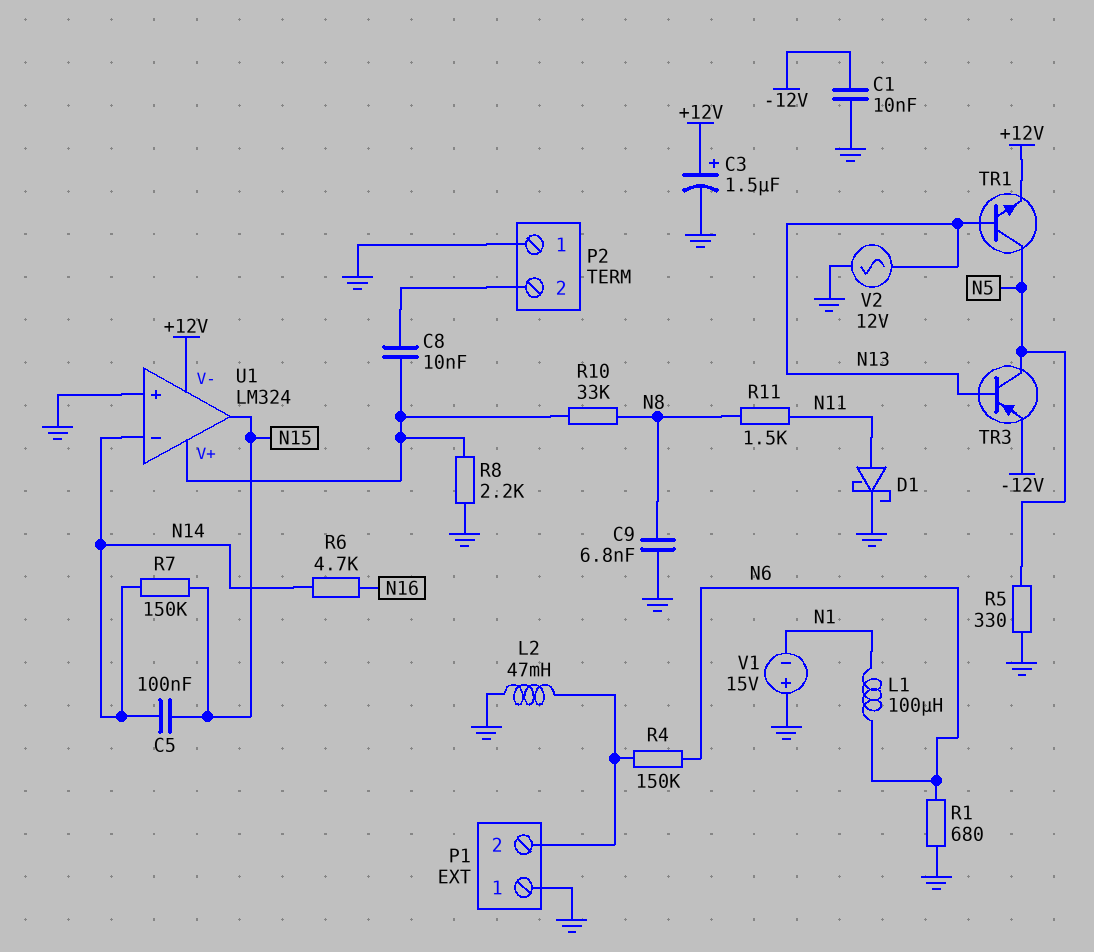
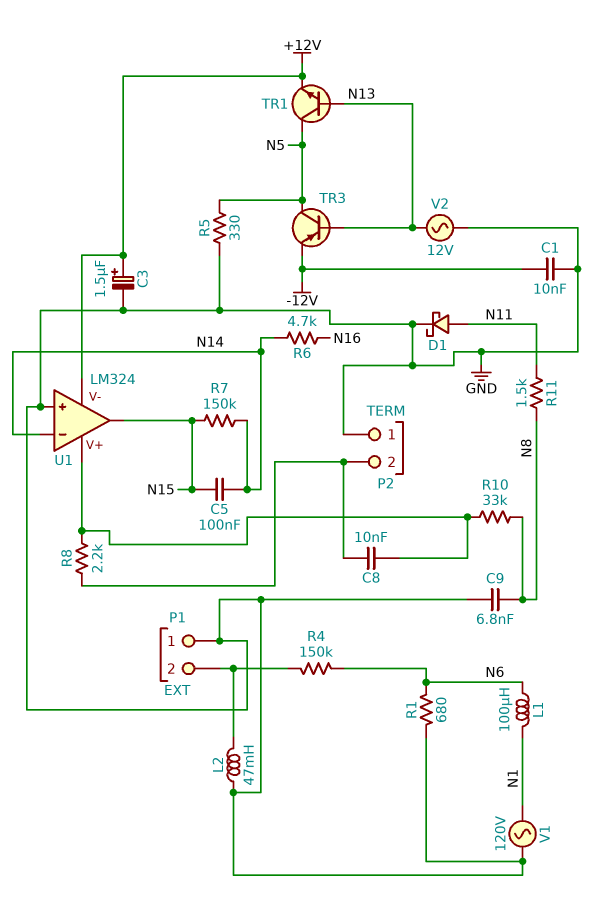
R8: 2.2k (GND, U1/V+) -> 2.2k (P2/2, U1/V+)
V1: 15V (plus GND, minus N1) -> AC 120V (GND, N1)

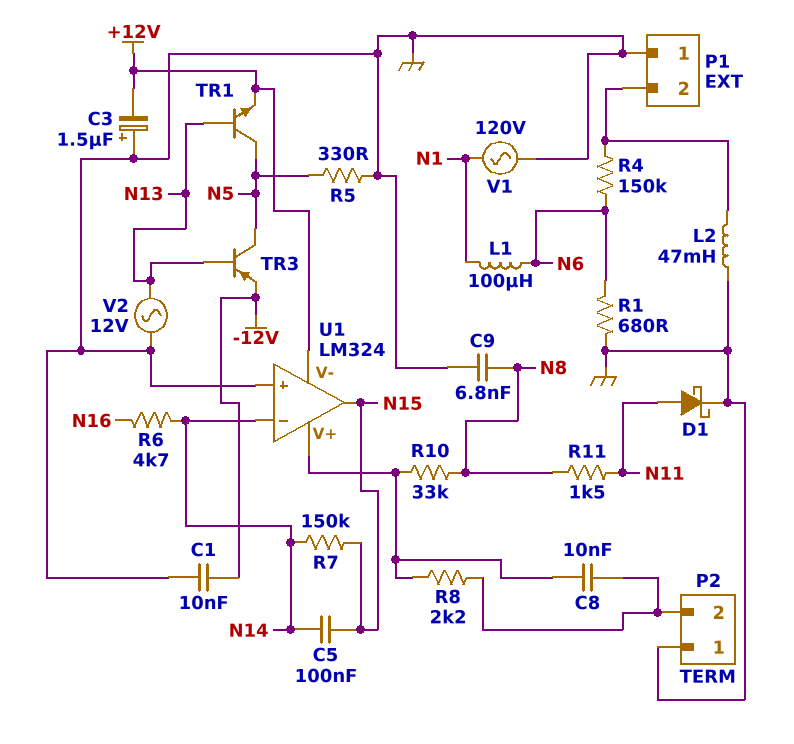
C3: 1.5uF (plus +12V, minus GND) -> 1.5uF (plus GND, minus +12V)

